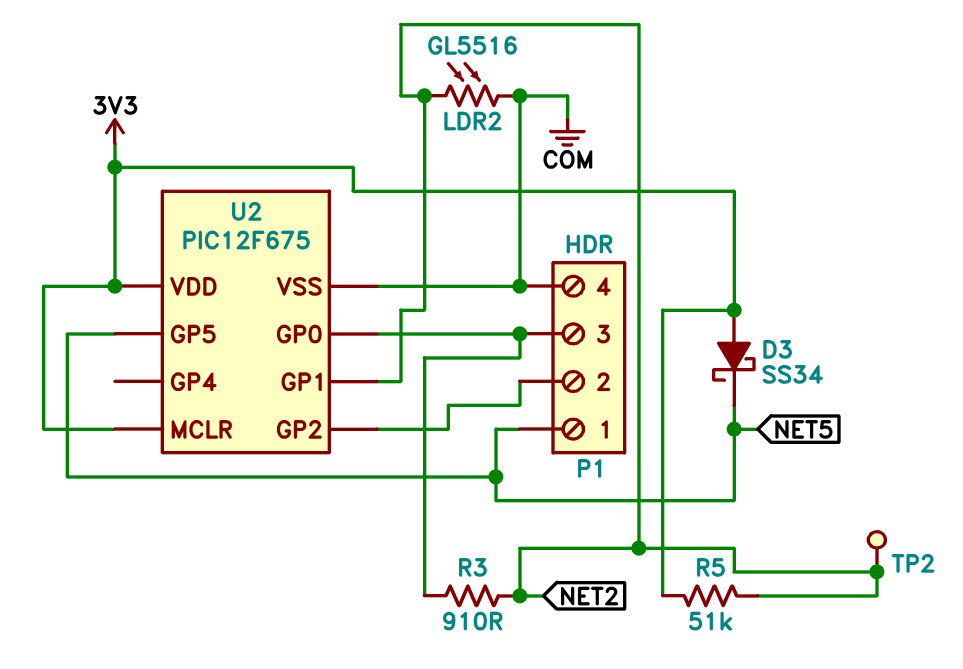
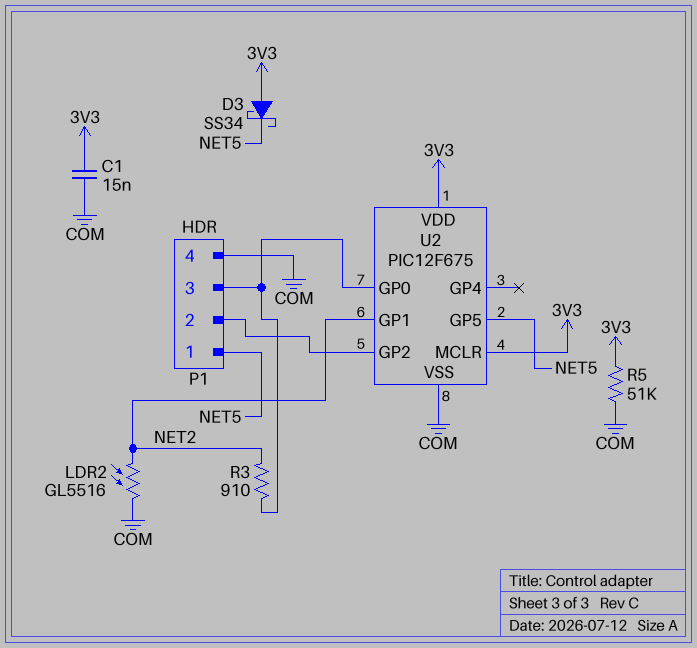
C1: none -> 15nF (3V3, COM)
R5: 51k (3V3, NET2) -> 51k (3V3, COM)
TP2: test point (NET2) -> none

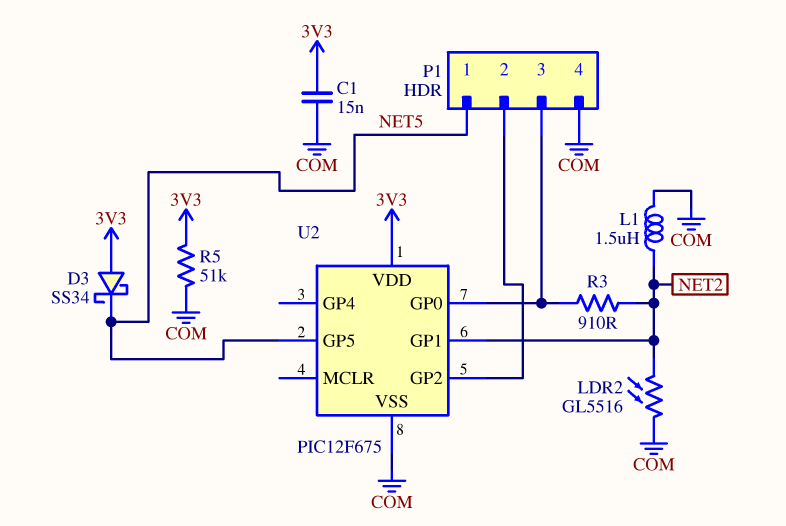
L1: none -> 1.5uH (COM, NET2)
U2 pin MCLR: 3V3 -> none

